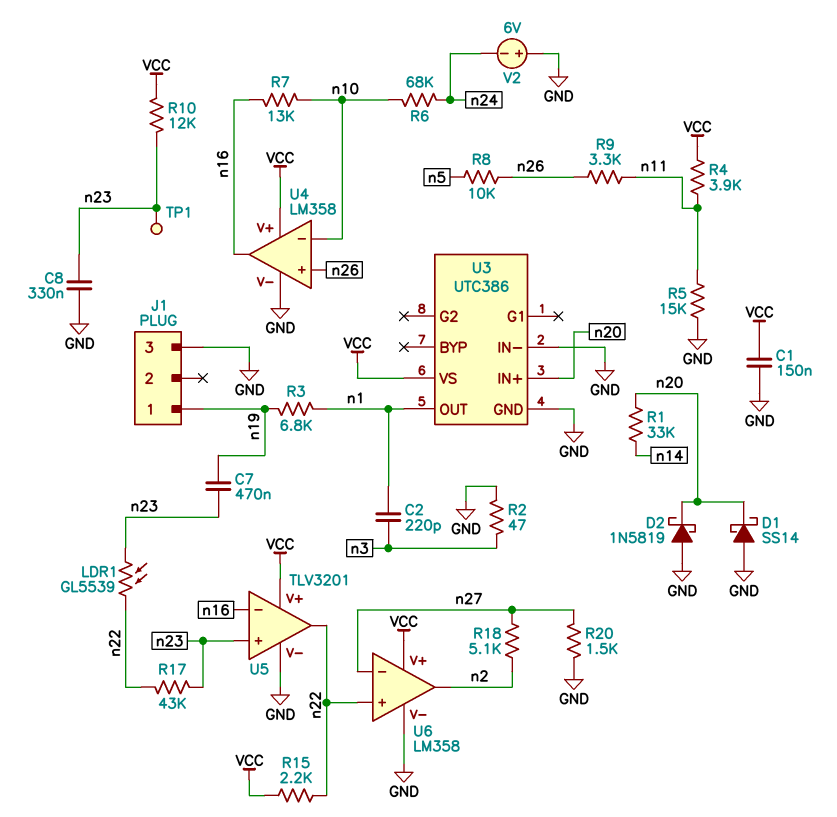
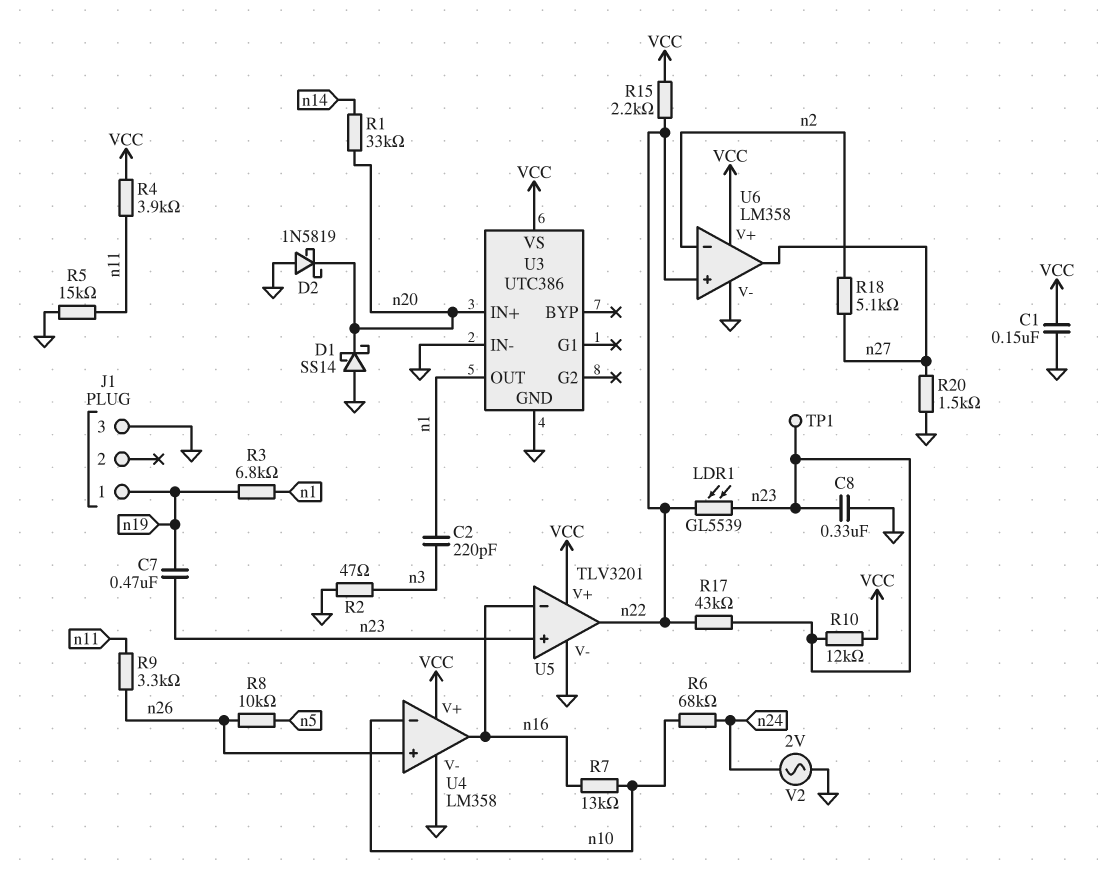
U6 pin in-: n27 -> n2
U6 pin out: n2 -> n27
V2: 6V (plus GND, minus n24) -> AC 2V (GND, n24)

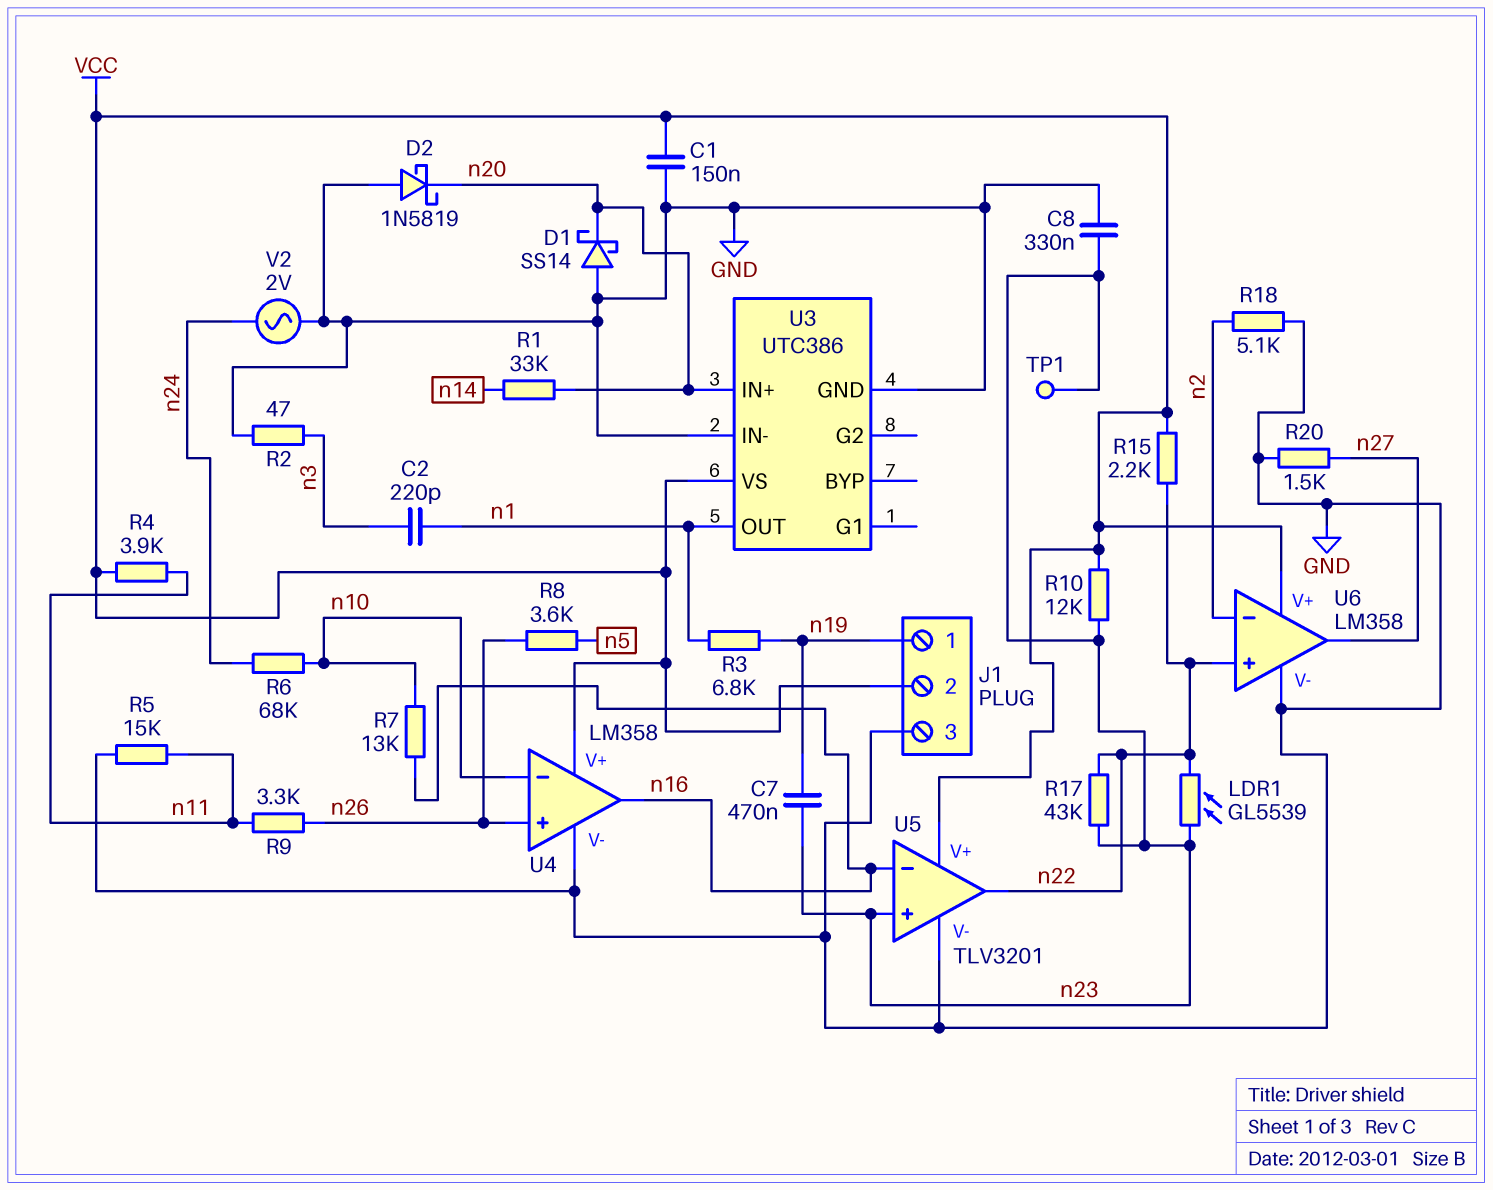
J1 pin 2: none -> VCC
R8: 10k (n5, n26) -> 3.6k (n5, n26)
R18: 5.1k (n2, n27) -> 5.1k (GND, n2)

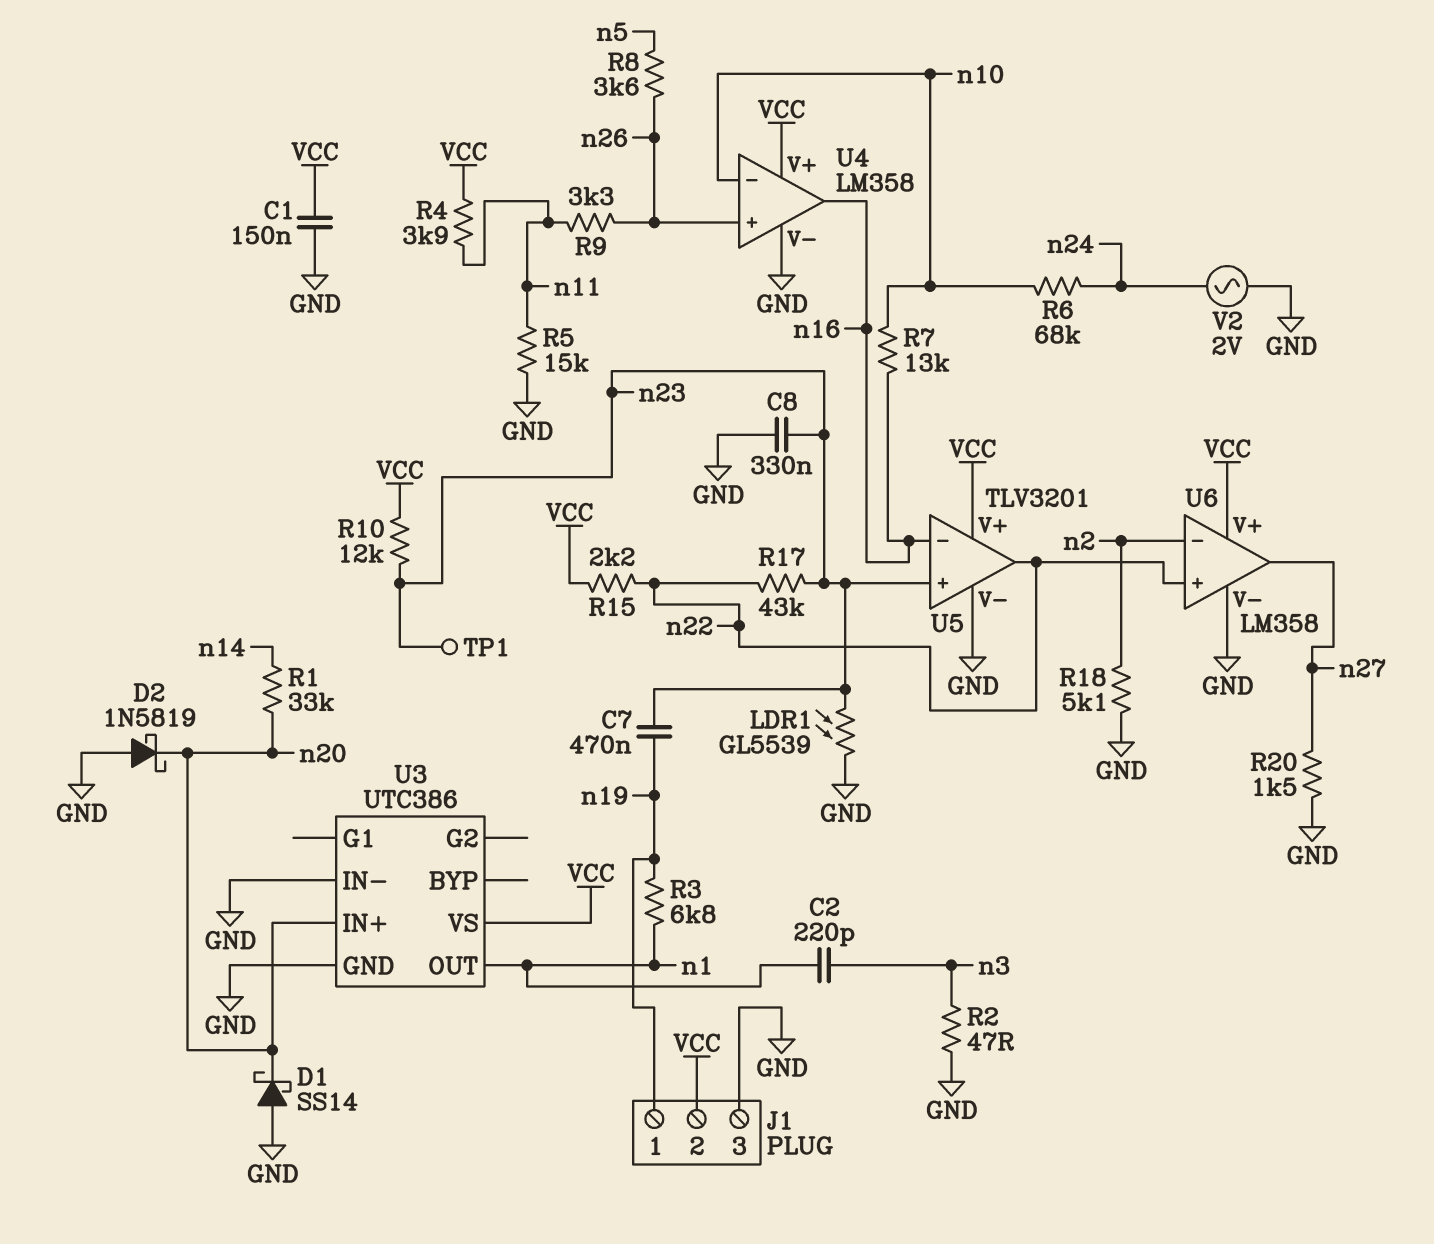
LDR1: GL5539 (n22, n23) -> GL5539 (GND, n23)

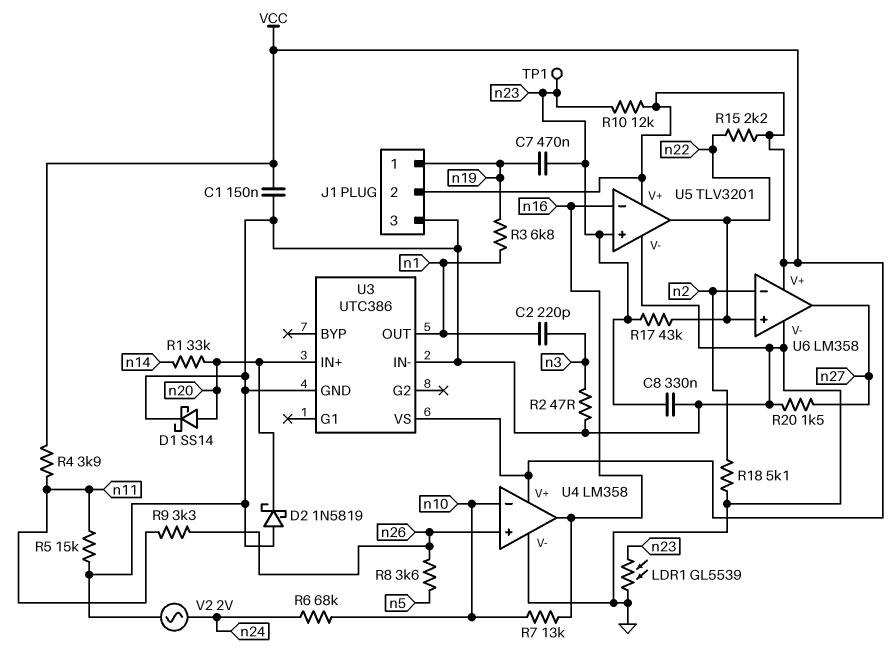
D1: schottky SS14 (A GND, K n20) -> schottky SS14 (A n20, K GND)

